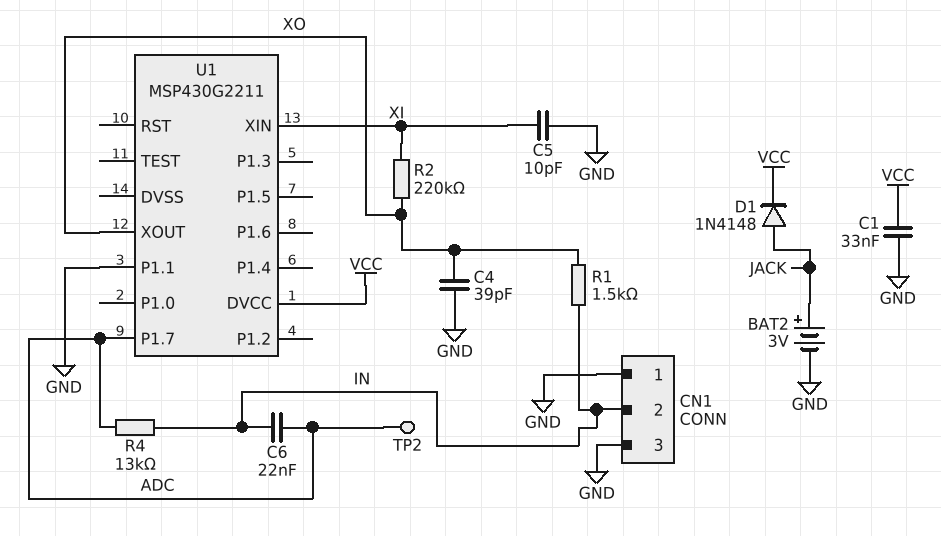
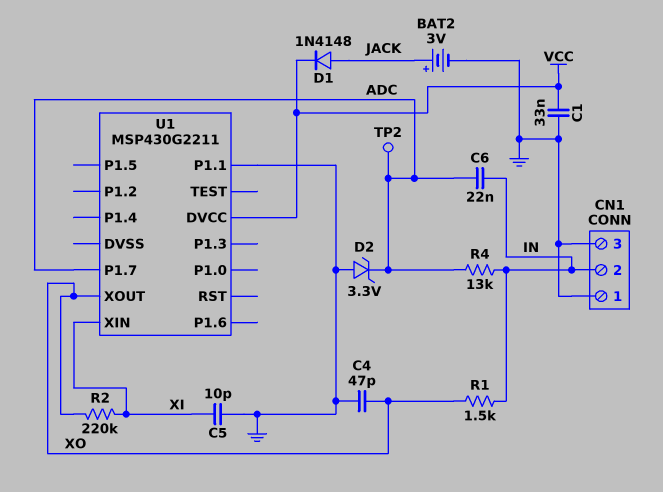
C4: 39pF (GND, XO) -> 47pF (GND, XO)
D2: none -> zener 3.3V (A GND, K ADC)

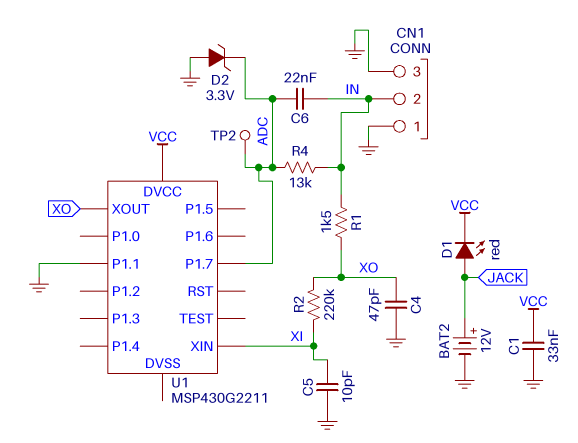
BAT2: 3V (plus JACK, minus GND) -> 12V (plus JACK, minus GND)
D1: diode 1N4148 (A JACK, K VCC) -> LED red (A JACK, K VCC)

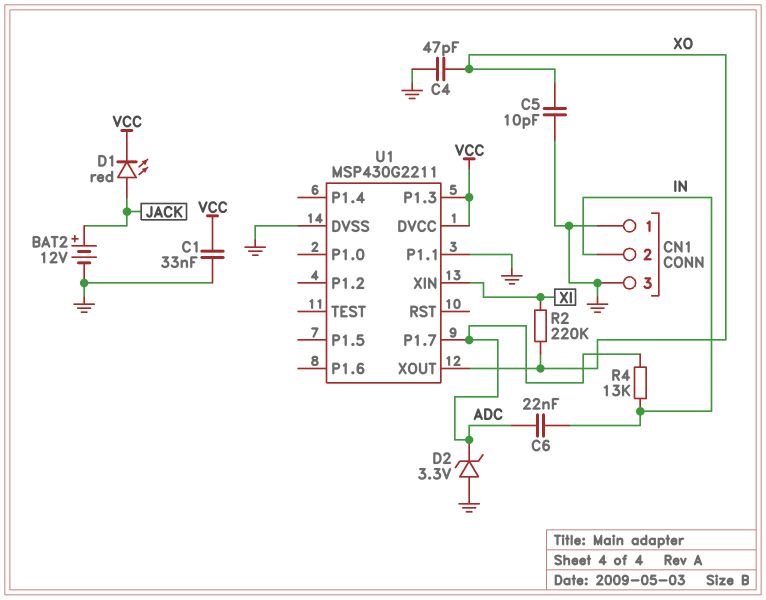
C5: 10pF (GND, XI) -> 10pF (GND, XO)
R1: 1.5k (IN, XO) -> none
TP2: test point (ADC) -> none
U1 pin DVSS: none -> GND
U1 pin P1.3: none -> VCC

